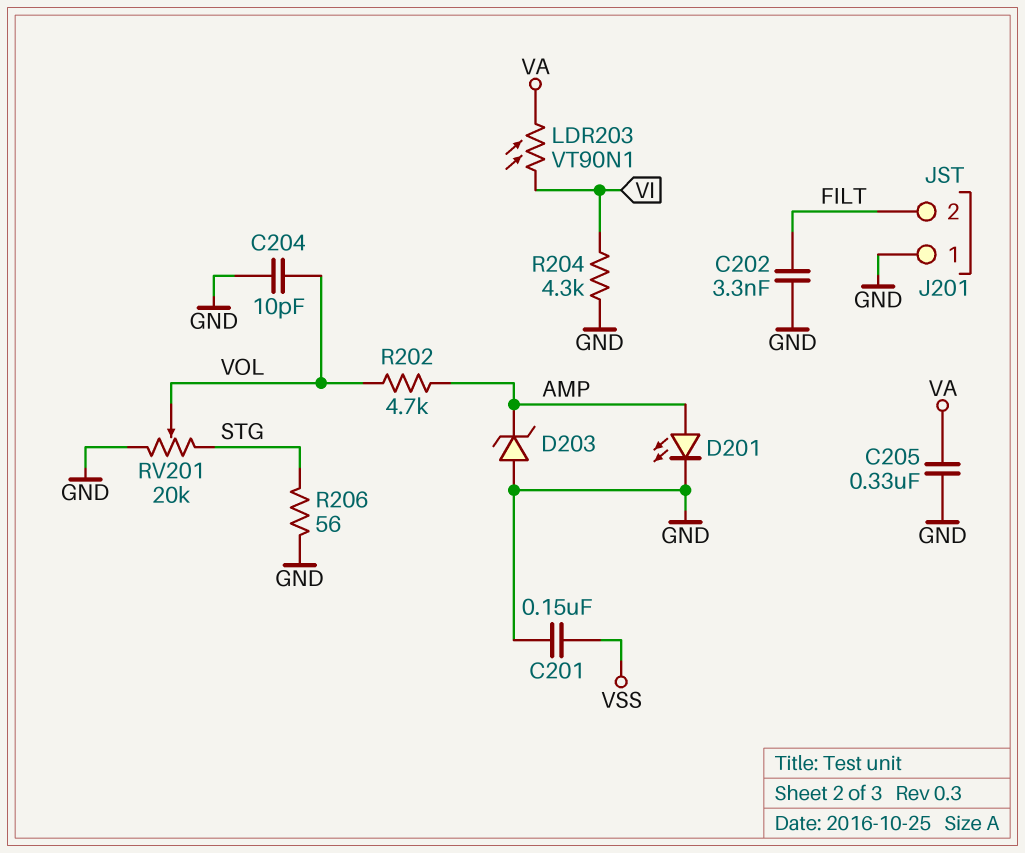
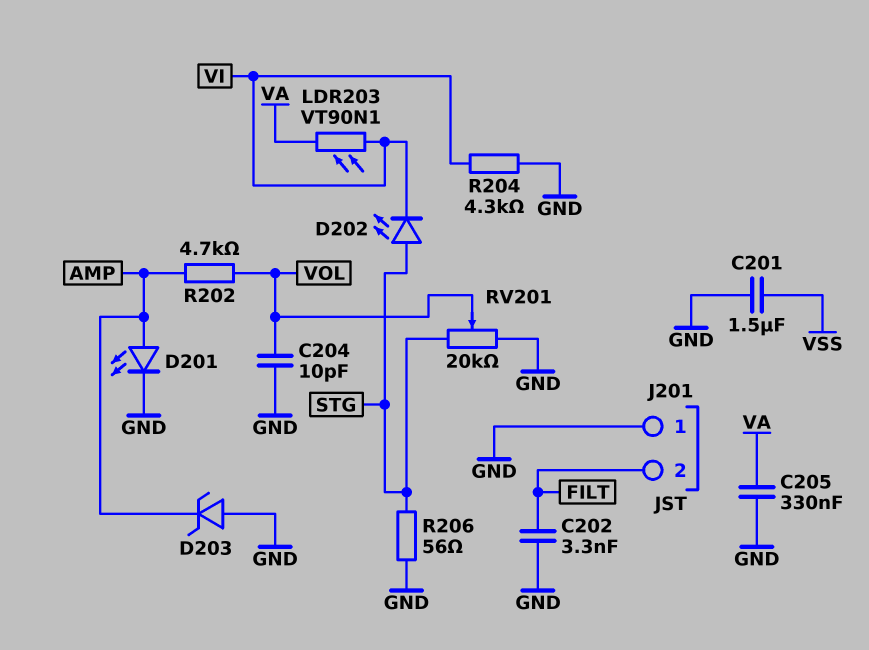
C201: 150nF (GND, VSS) -> 1.5uF (GND, VSS)
D202: none -> LED (A STG, K VI)

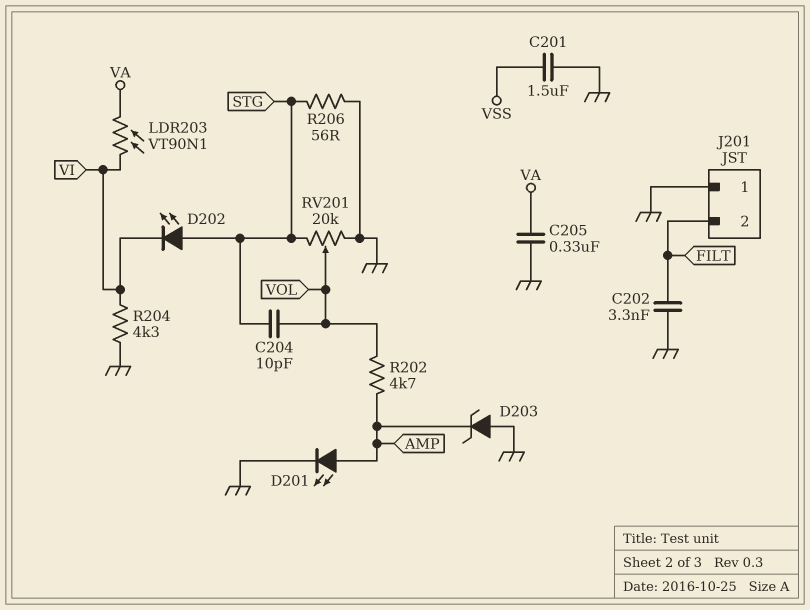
C204: 10pF (GND, VOL) -> 10pF (STG, VOL)

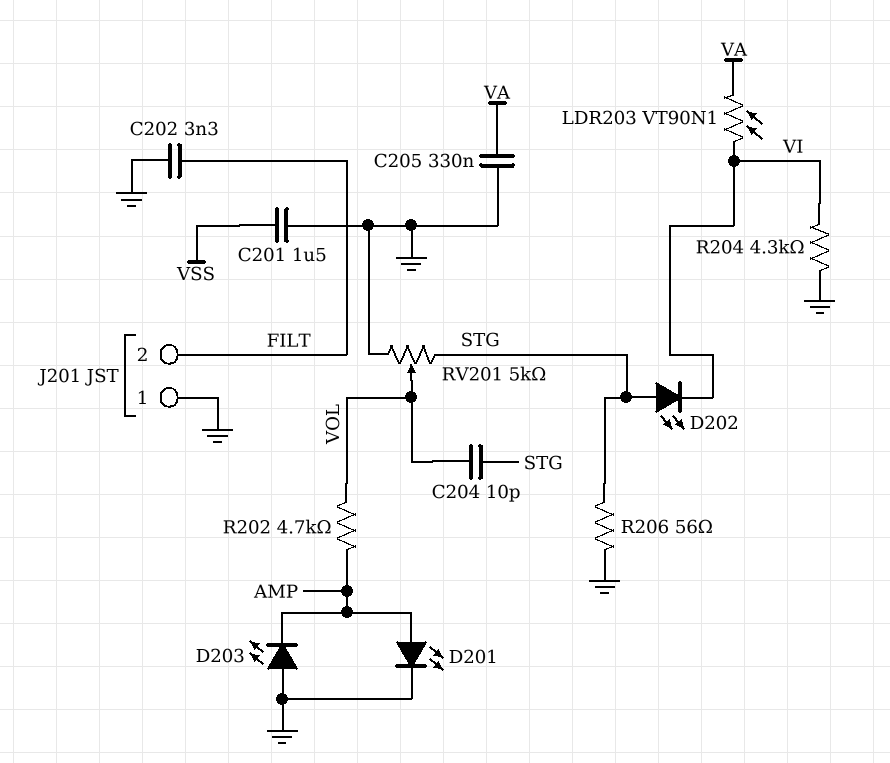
D203: zener (A GND, K AMP) -> LED (A GND, K AMP)
RV201: 20k (GND, STG, wiper VOL) -> 5k (GND, STG, wiper VOL)

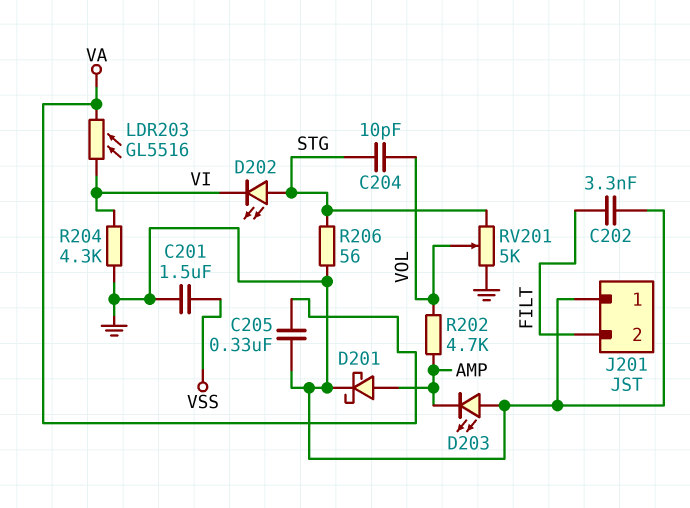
D201: LED (A AMP, K GND) -> schottky (A AMP, K GND)
LDR203: VT90N1 (VA, VI) -> GL5516 (VA, VI)

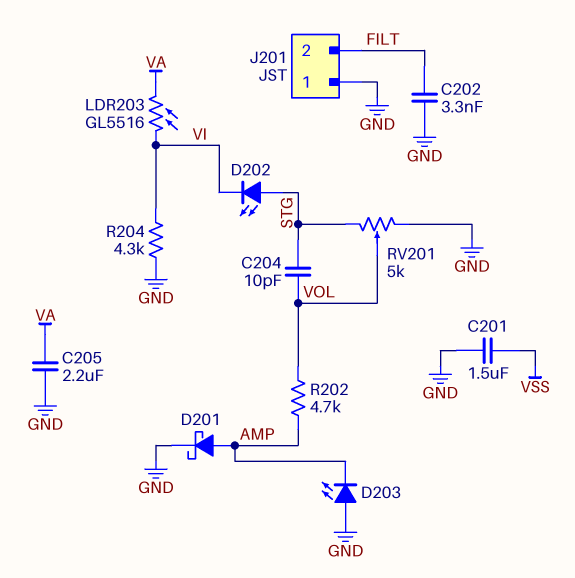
C205: 330nF (GND, VA) -> 2.2uF (GND, VA)
R206: 56 (GND, STG) -> none

